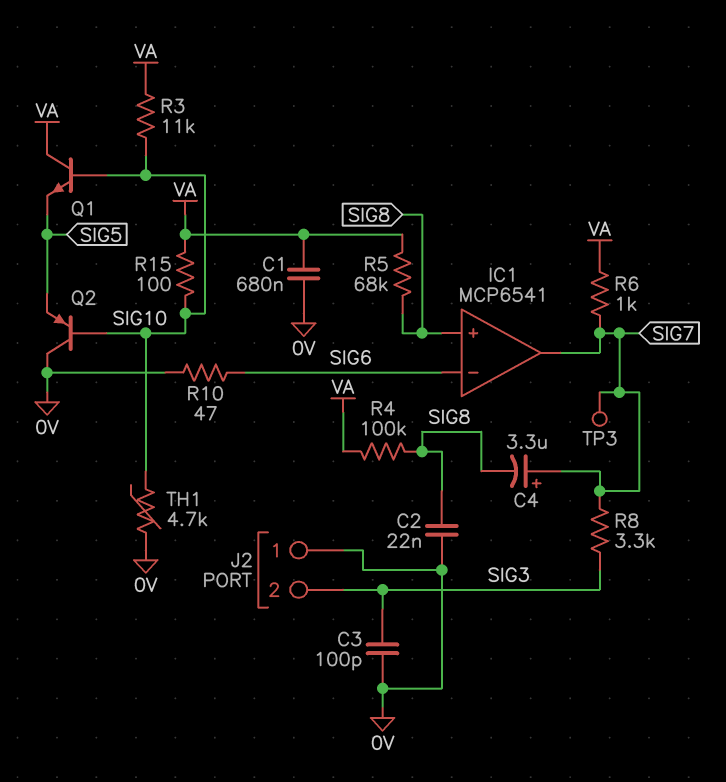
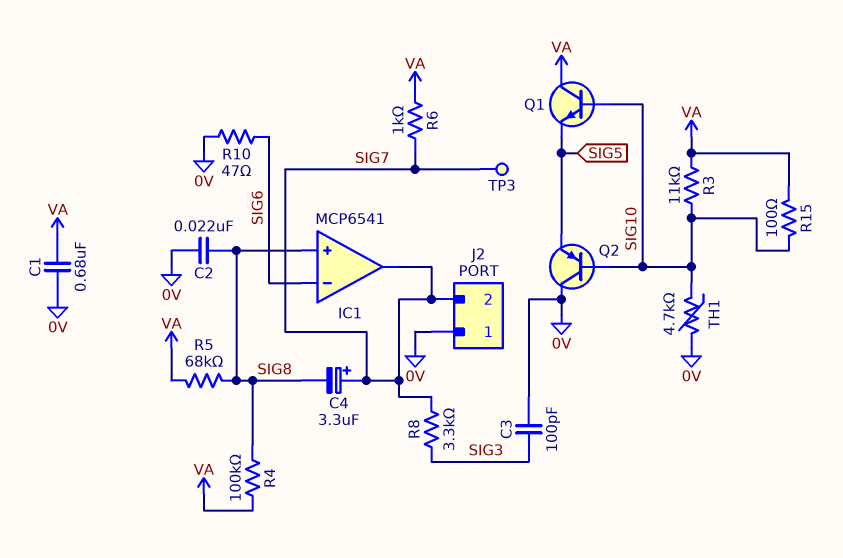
J2 pin 2: SIG3 -> SIG7

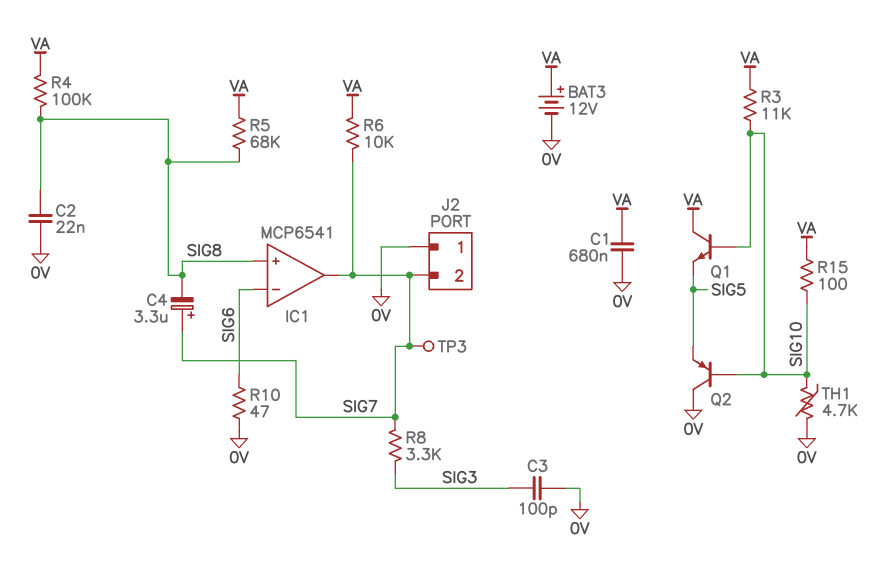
BAT3: none -> 12V (plus VA, minus 0V)
R6: 1k (SIG7, VA) -> 10k (SIG7, VA)

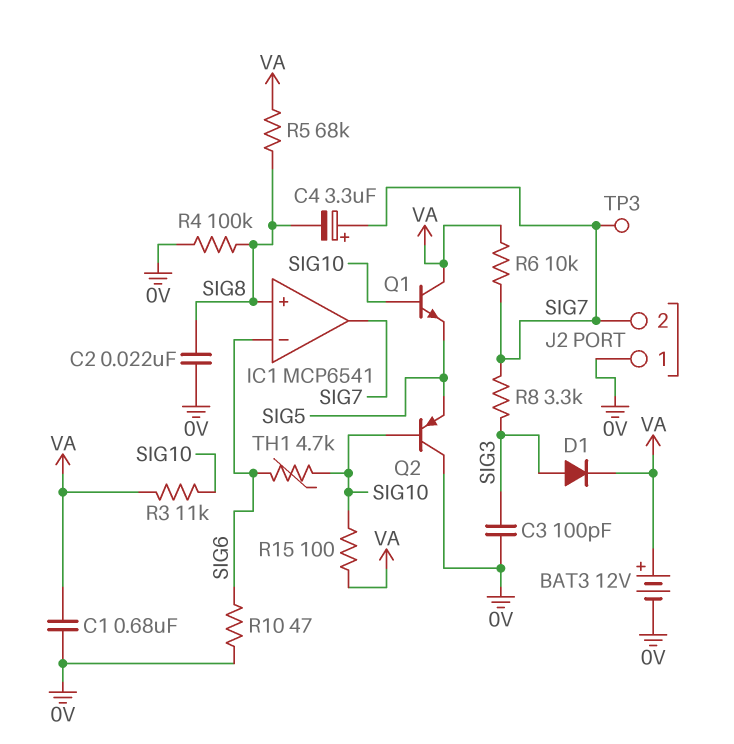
D1: none -> diode (A SIG3, K VA)
R4: 100k (SIG8, VA) -> 100k (0V, SIG8)
TH1: 4.7k (0V, SIG10) -> 4.7k (SIG6, SIG10)

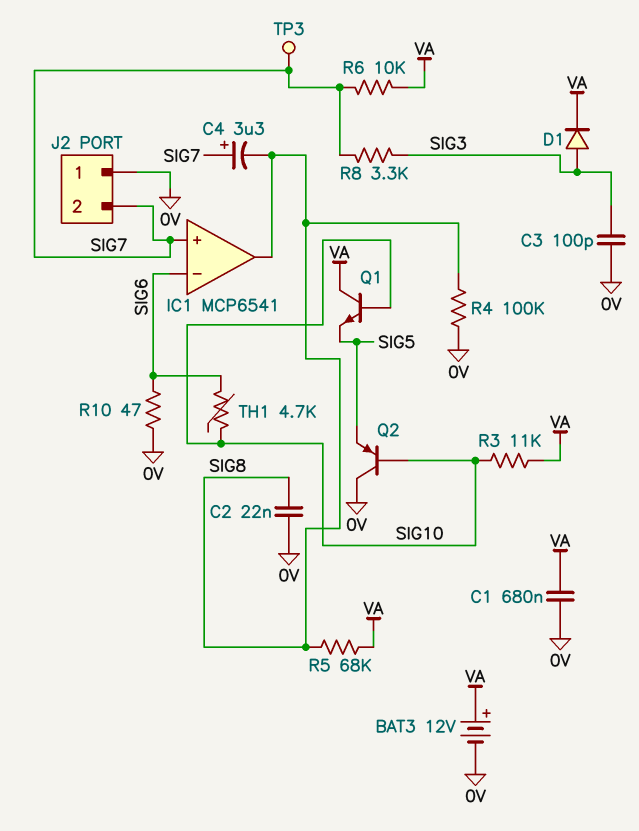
IC1 pin in+: SIG8 -> SIG7
IC1 pin out: SIG7 -> SIG8
R15: 100 (SIG10, VA) -> none

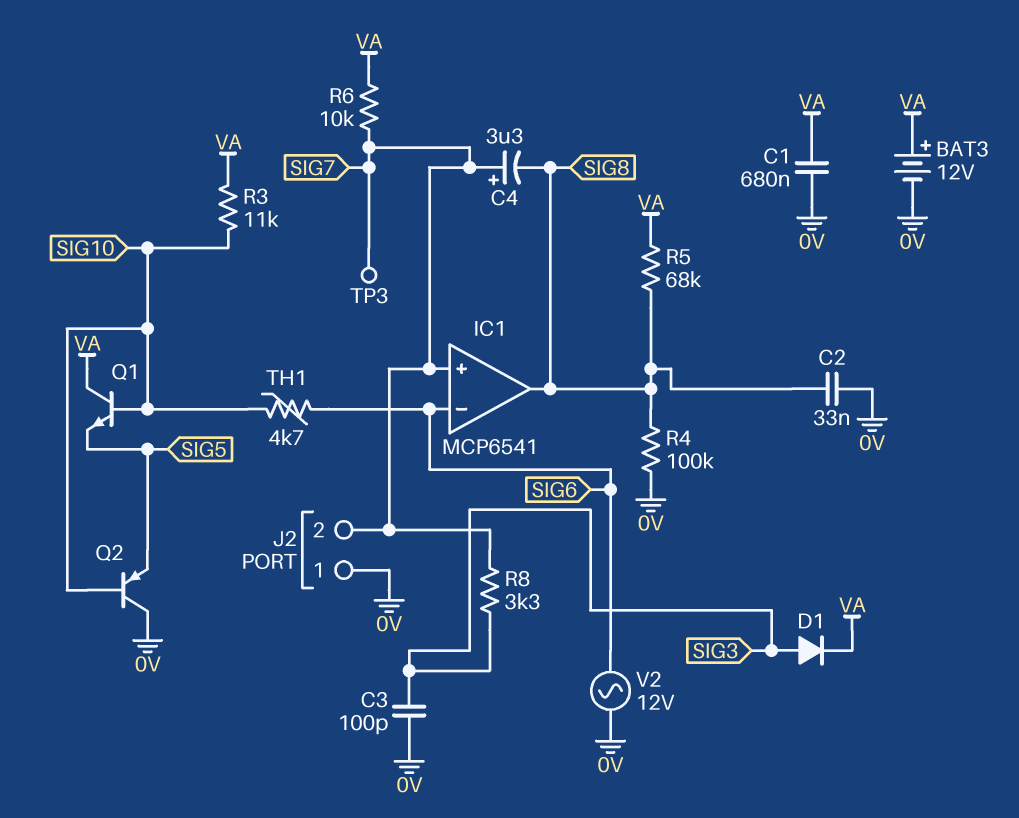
C2: 22nF (0V, SIG8) -> 33nF (0V, SIG8)
R10: 47 (0V, SIG6) -> none
V2: none -> AC 12V (0V, SIG6)

